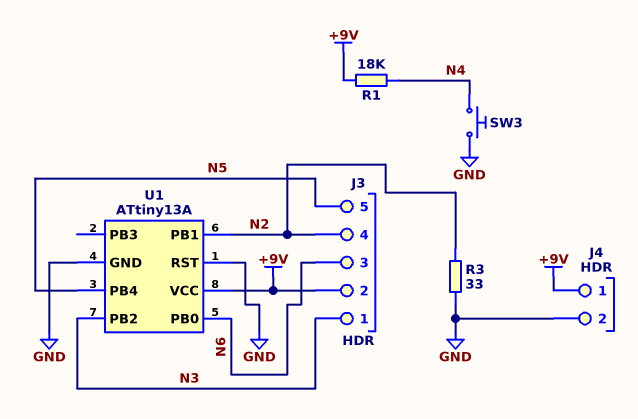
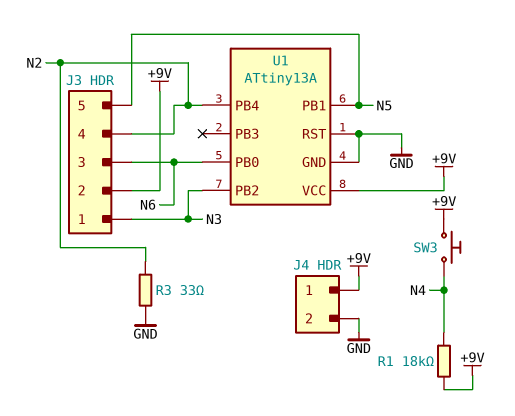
SW3: button (GND, N4) -> button (+9V, N4)
U1 pin PB1: N2 -> N5
U1 pin PB4: N5 -> N2

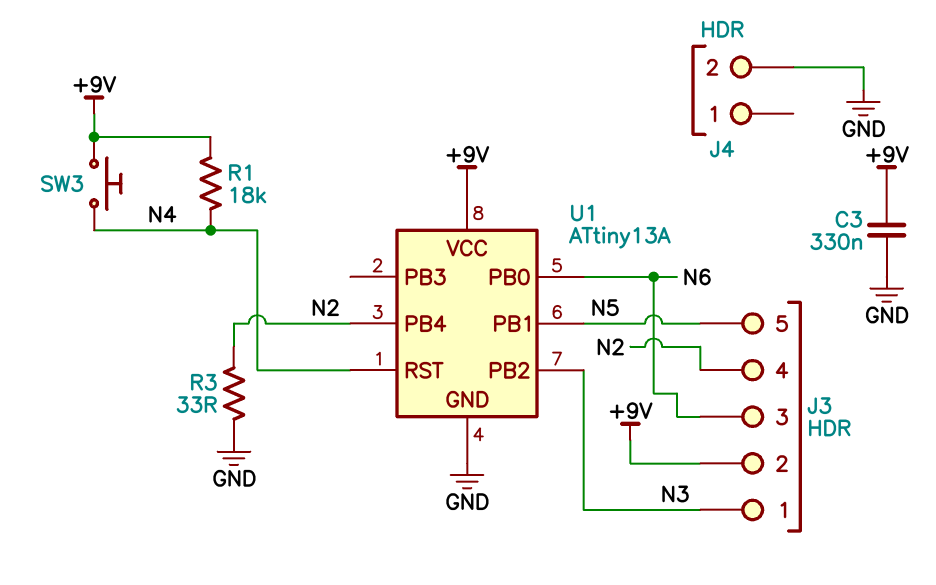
C3: none -> 330nF (+9V, GND)
J4 pin 1: +9V -> none
U1 pin RST: GND -> N4

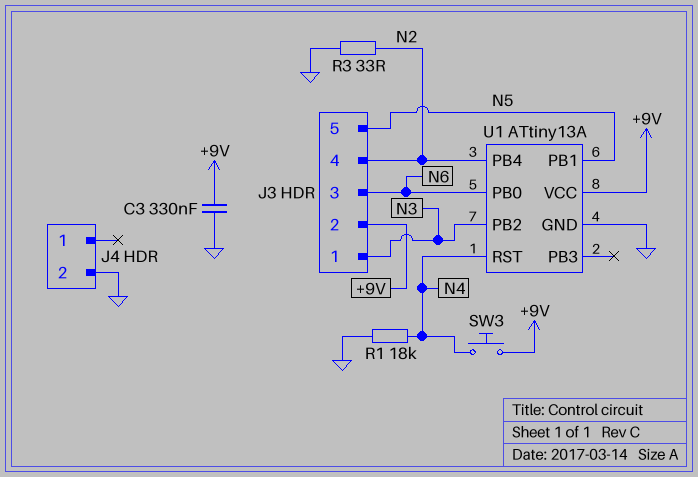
R1: 18k (+9V, N4) -> 18k (GND, N4)

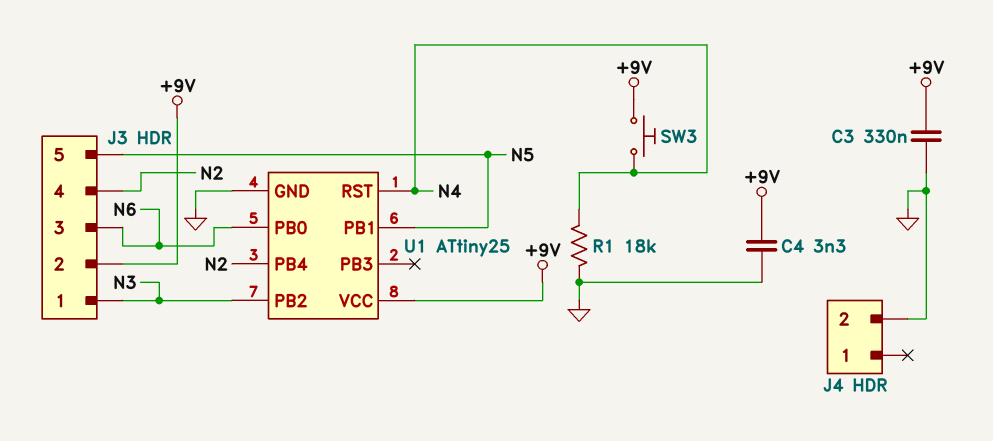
C4: none -> 3.3nF (+9V, GND)
R3: 33 (GND, N2) -> none
U1: ATtiny13A -> ATtiny25

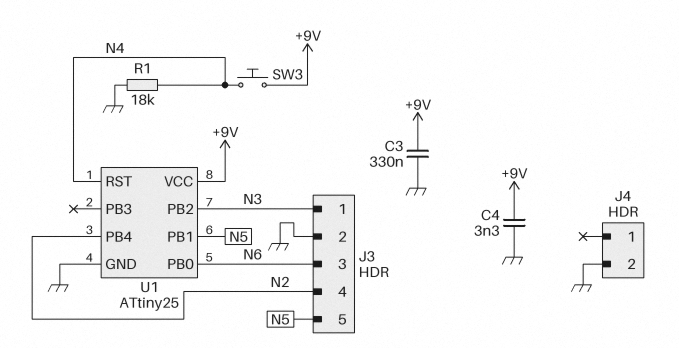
J3 pin 2: +9V -> GND

